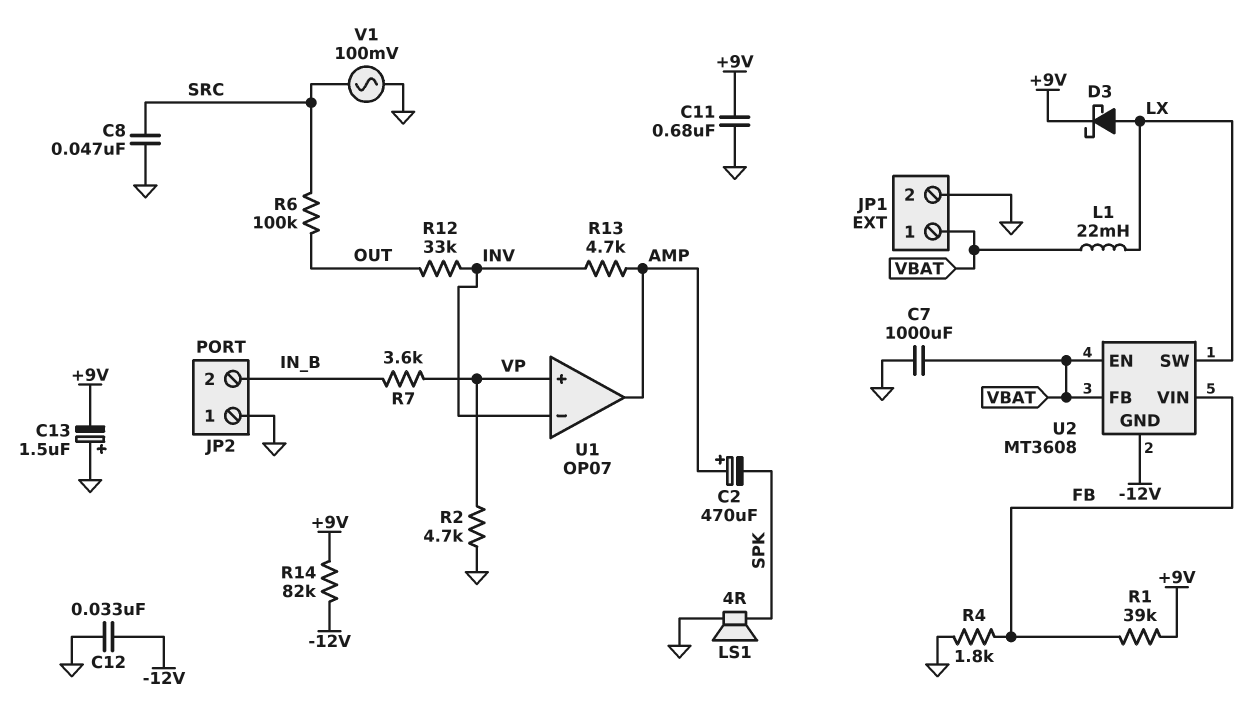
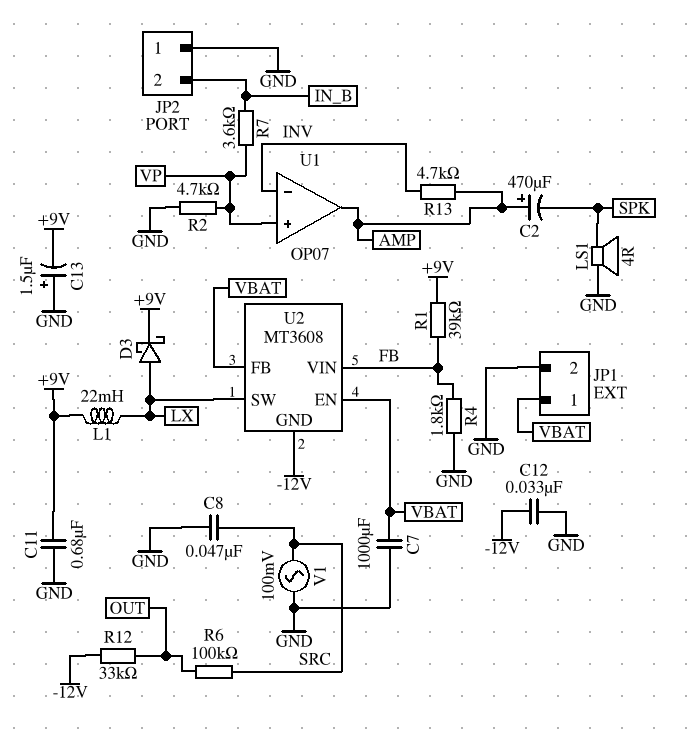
L1: 22mH (LX, VBAT) -> 22mH (+9V, LX)
R12: 33k (INV, OUT) -> 33k (-12V, OUT)
R14: 82k (+9V, -12V) -> none

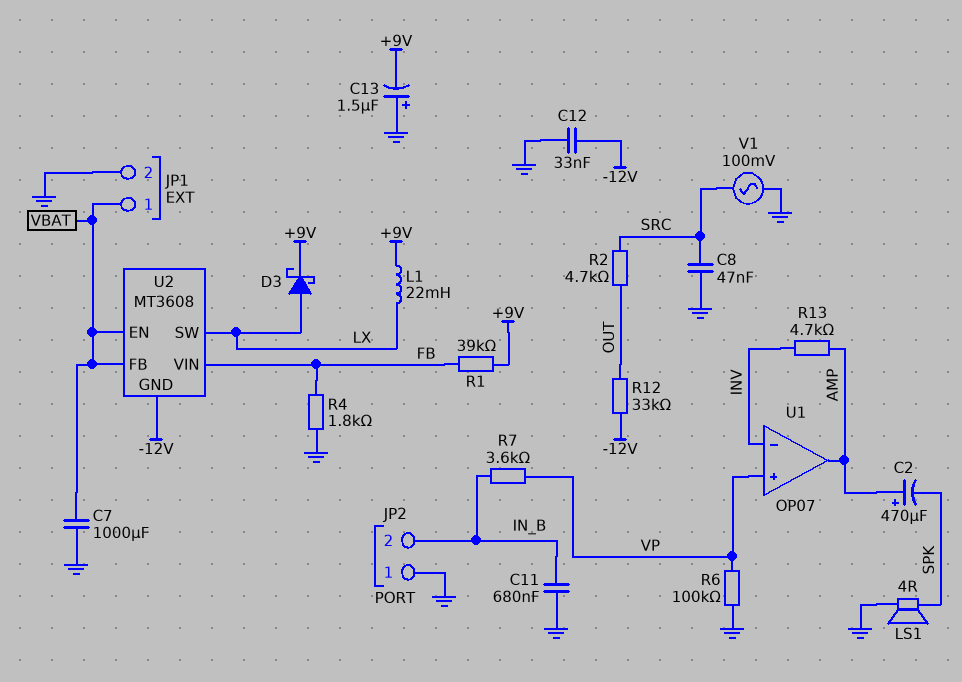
C11: 680nF (+9V, GND) -> 680nF (GND, IN_B)
R2: 4.7k (GND, VP) -> 4.7k (OUT, SRC)
R6: 100k (OUT, SRC) -> 100k (GND, VP)

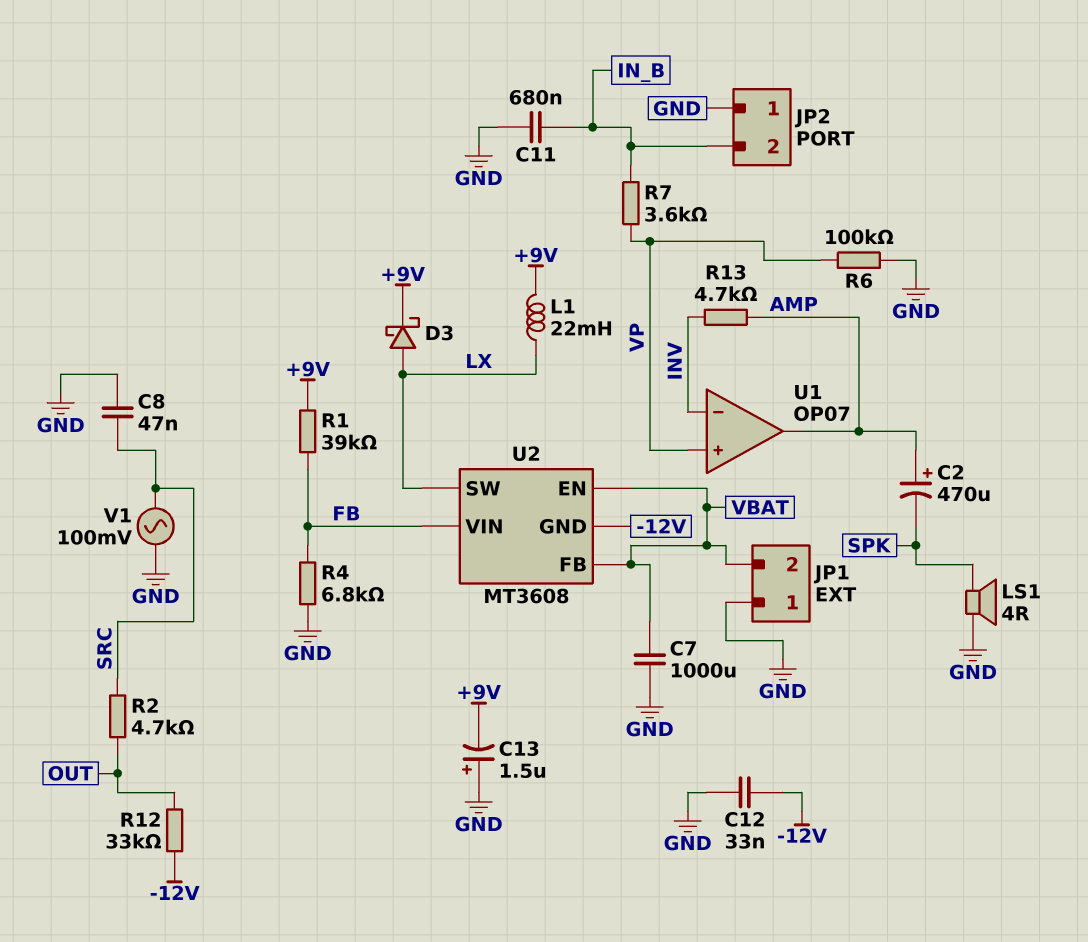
JP1 pin 1: VBAT -> GND
JP1 pin 2: GND -> VBAT
R4: 1.8k (FB, GND) -> 6.8k (FB, GND)

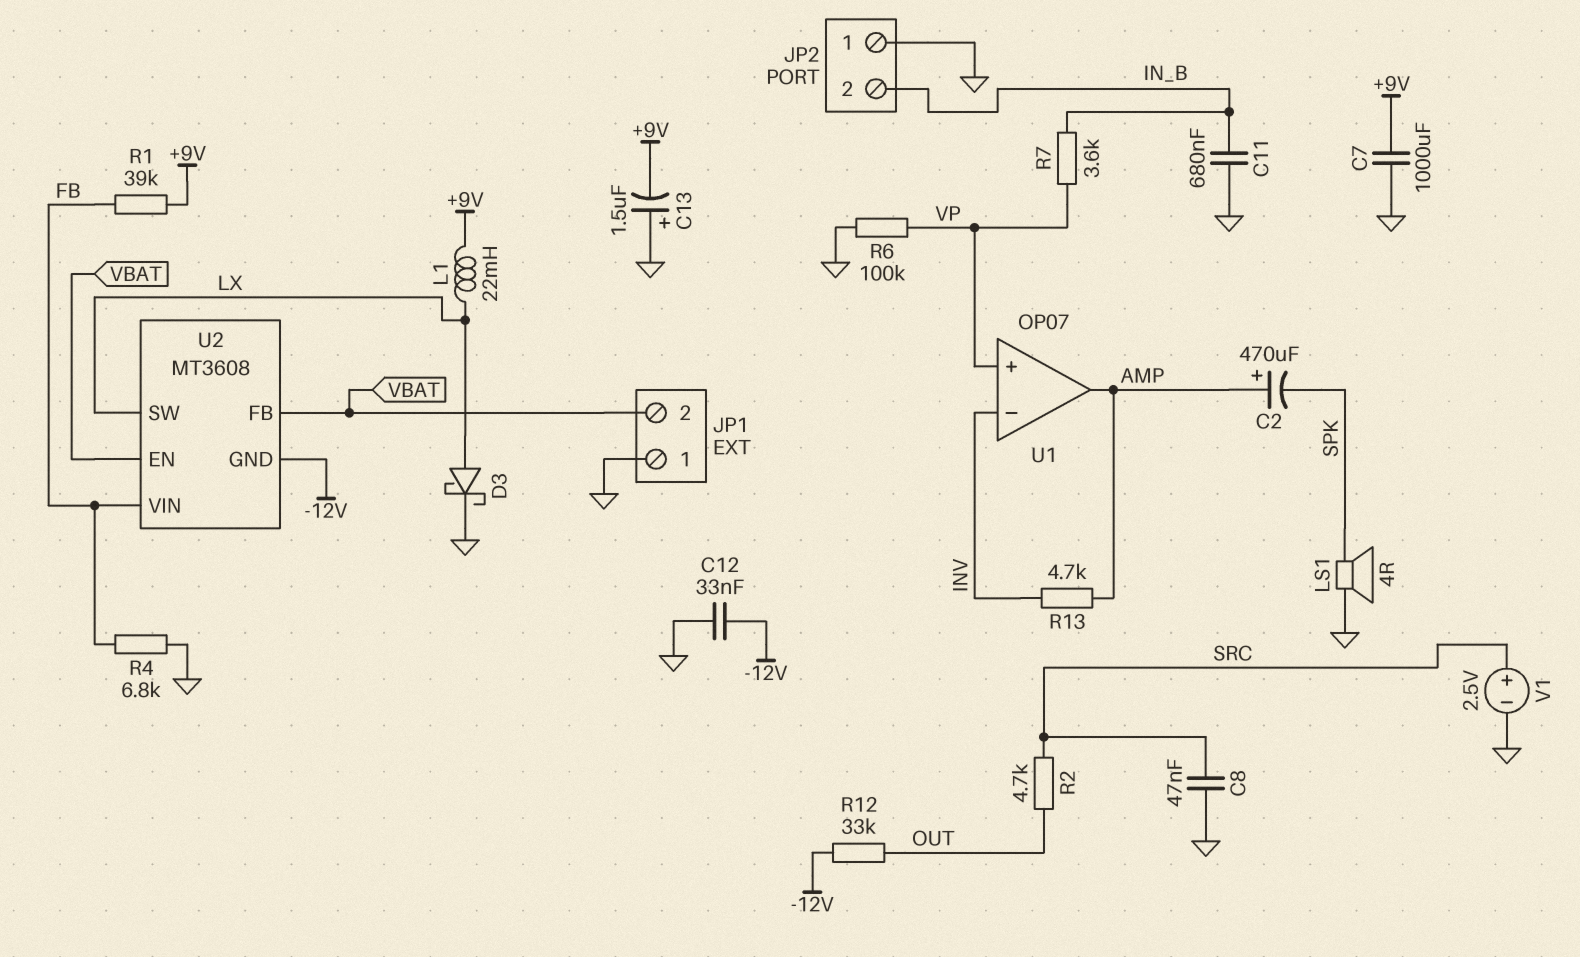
C7: 1000uF (GND, VBAT) -> 1000uF (+9V, GND)
D3: schottky (A LX, K +9V) -> schottky (A LX, K GND)
V1: AC 100mV (GND, SRC) -> 2.5V (plus SRC, minus GND)

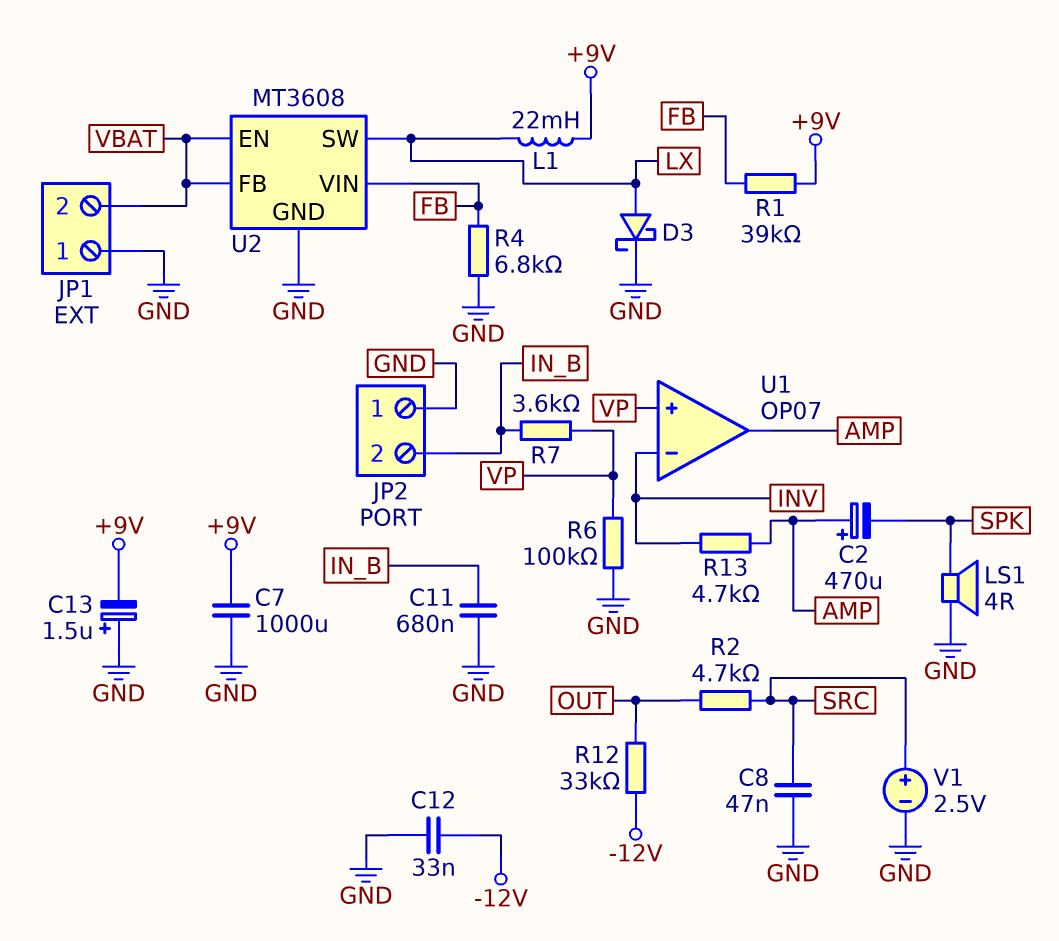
U2 pin GND: -12V -> GND

